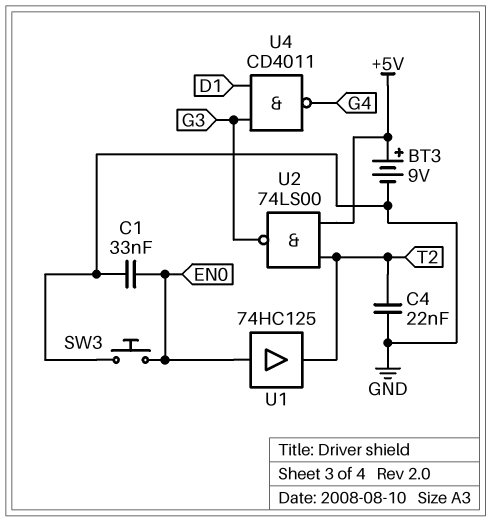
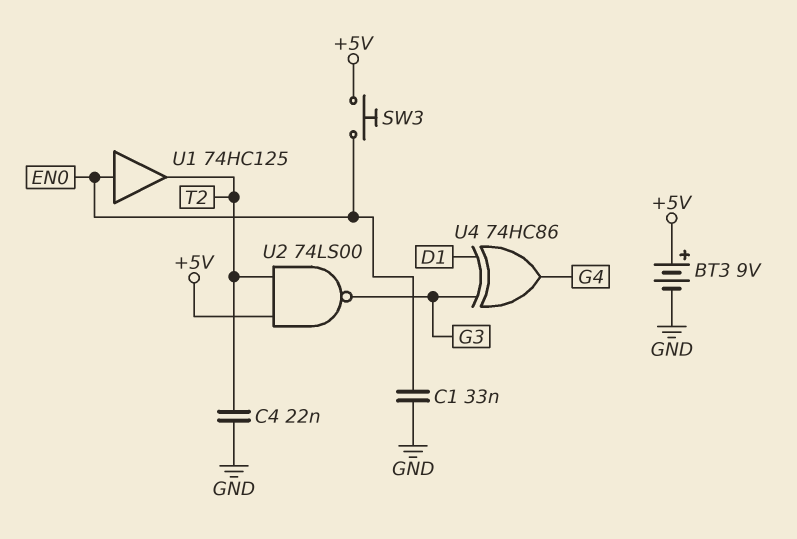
SW3: button (EN0, GND) -> button (+5V, EN0)
U4: NAND CD4011 (in D1, in G3, out G4) -> XOR 74HC86 (in D1, in G3, out G4)

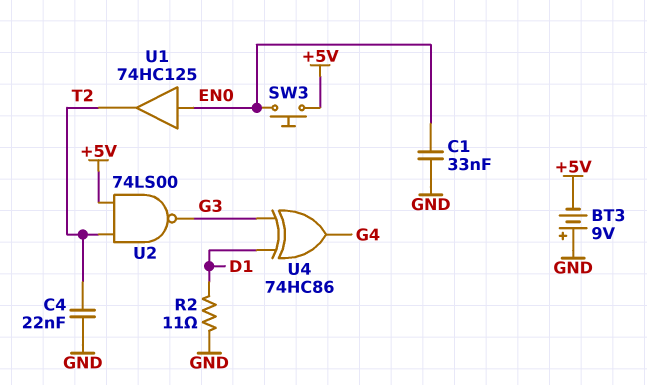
BT3: 9V (plus +5V, minus GND) -> 9V (plus GND, minus +5V)
R2: none -> 11 (D1, GND)

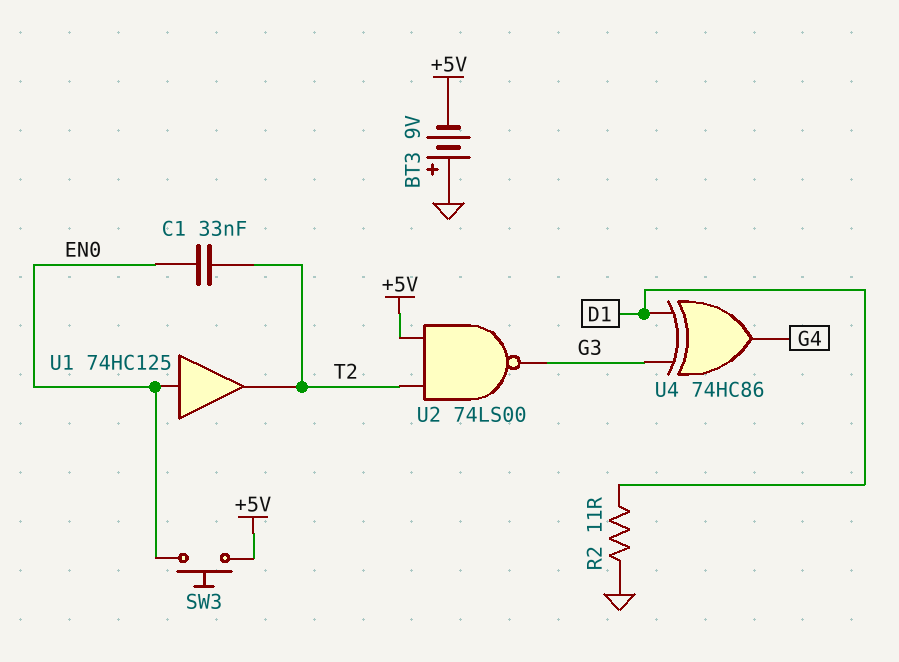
C1: 33nF (EN0, GND) -> 33nF (EN0, T2)
C4: 22nF (GND, T2) -> none

